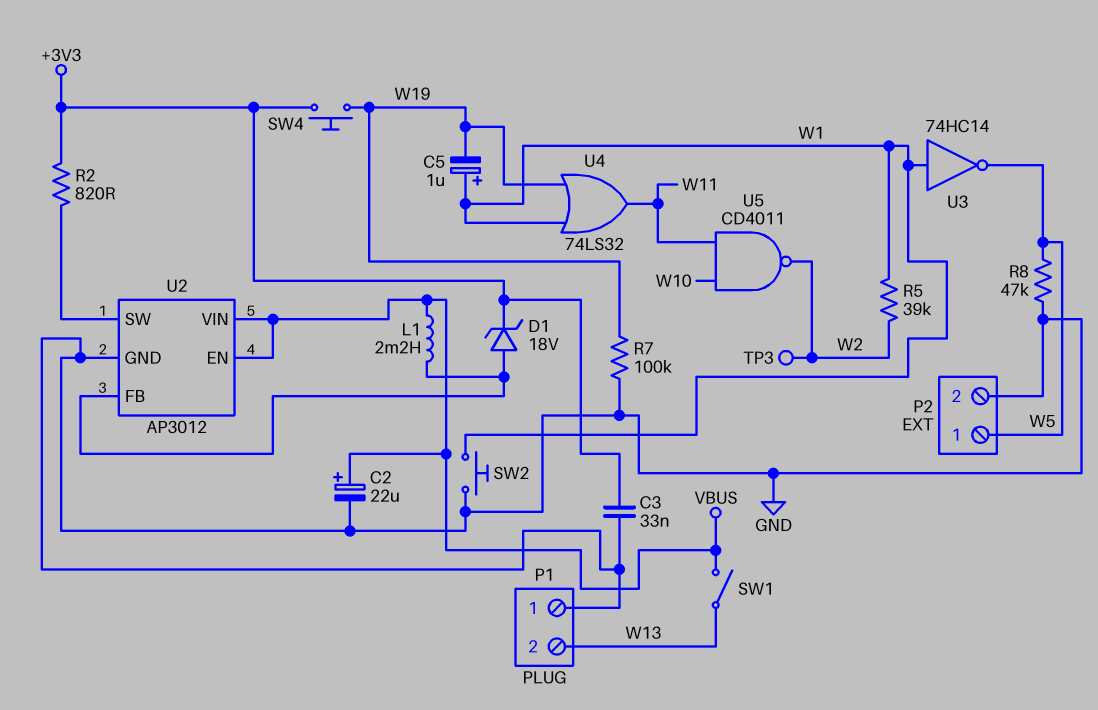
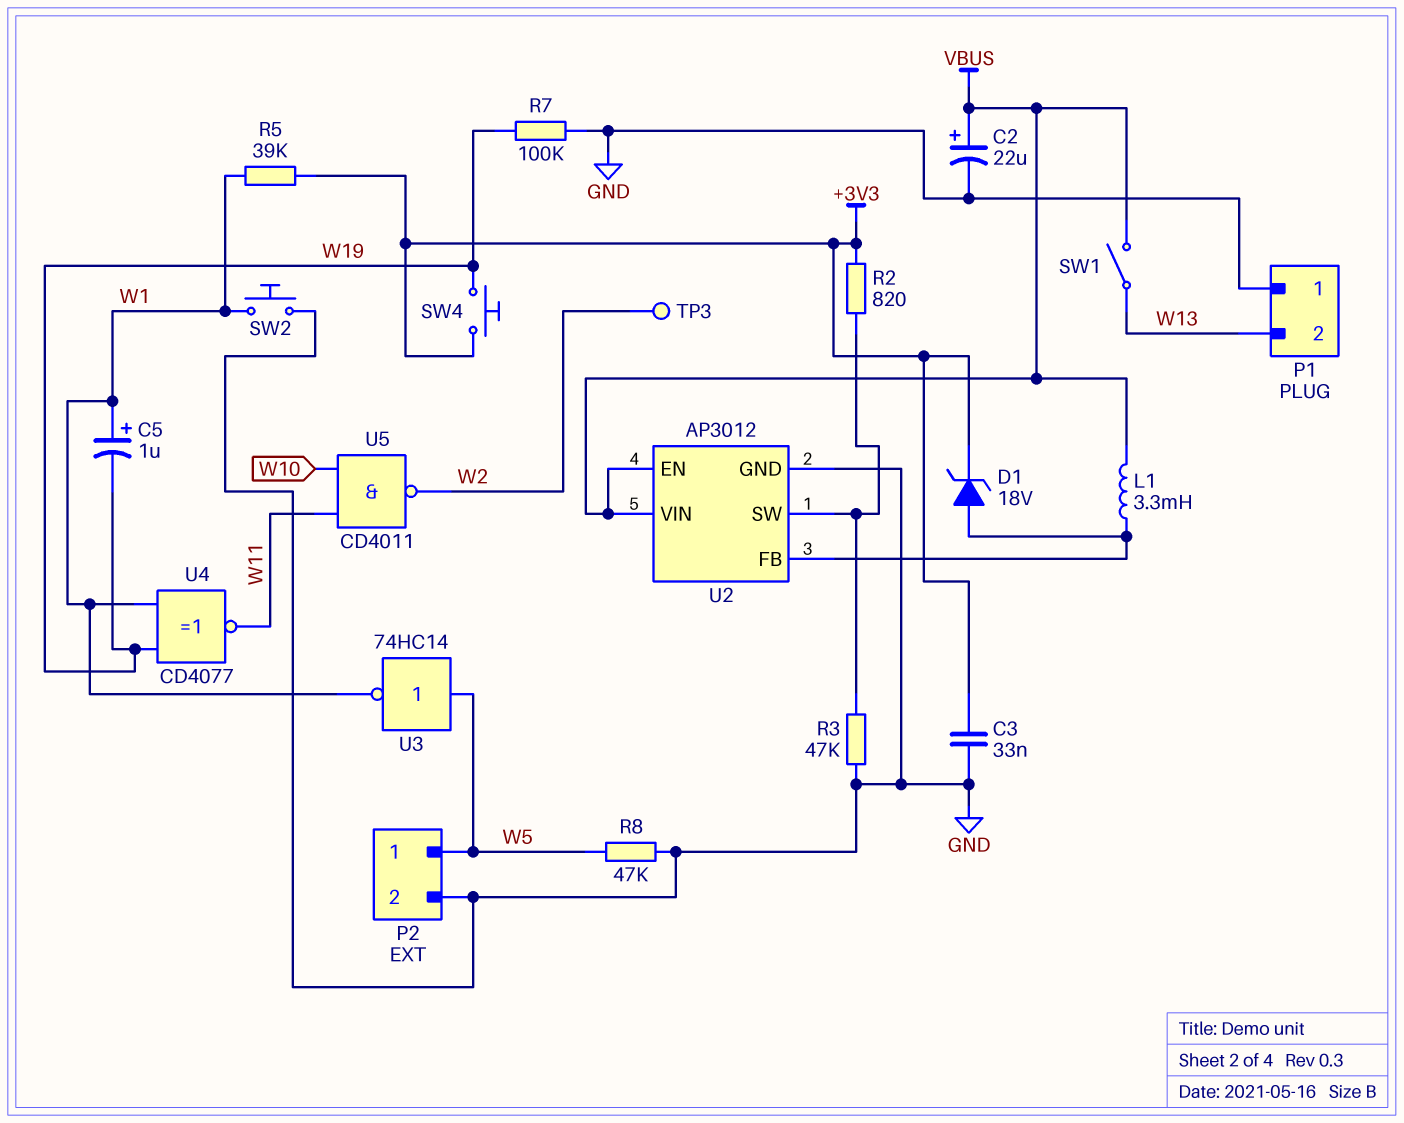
L1: 2.2mH (U2/FB, VBUS) -> 3.3mH (U2/FB, VBUS)
R3: none -> 47k (GND, U2/SW)
R5: 39k (W1, W2) -> 39k (+3V3, W1)
U3: NOT 74HC14 (in W1, out W5) -> NOT 74HC14 (in W5, out W1)
U4: OR 74LS32 (in W1, in W19, out W11) -> XNOR CD4077 (in W1, in W19, out W11)

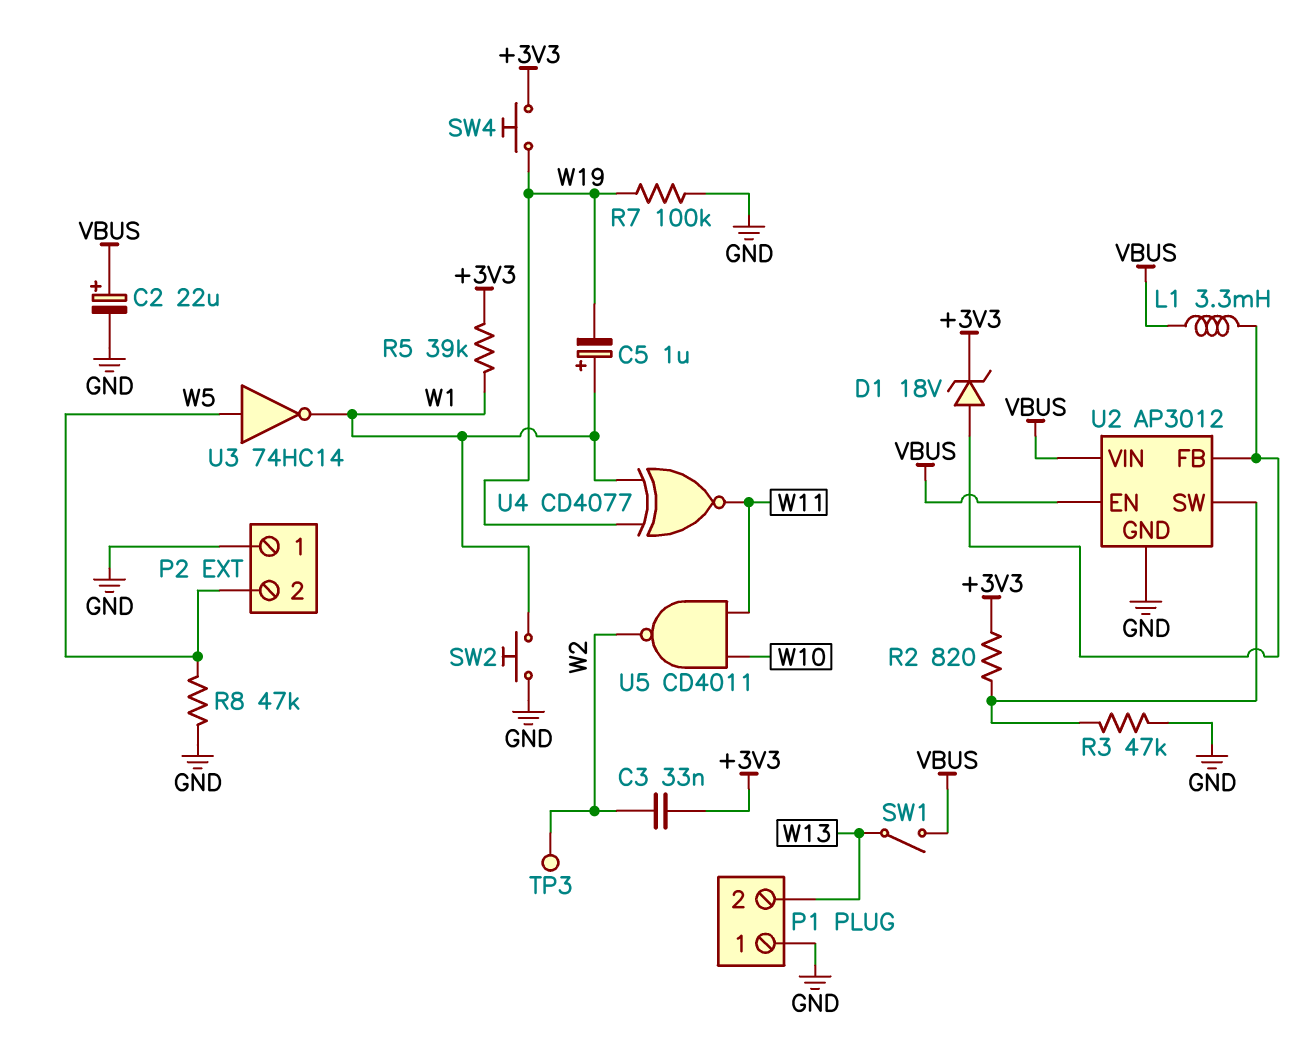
C3: 33nF (+3V3, GND) -> 33nF (+3V3, W2)
P2 pin 1: W5 -> GND
P2 pin 2: GND -> W5

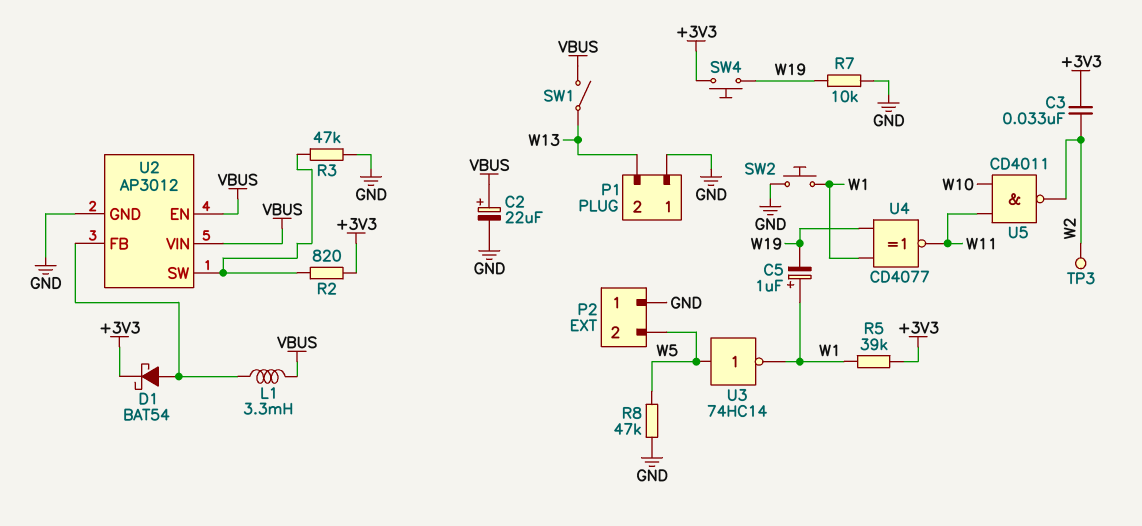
D1: zener 18V (A U2/FB, K +3V3) -> schottky BAT54 (A U2/FB, K +3V3)
R7: 100k (GND, W19) -> 10k (GND, W19)

